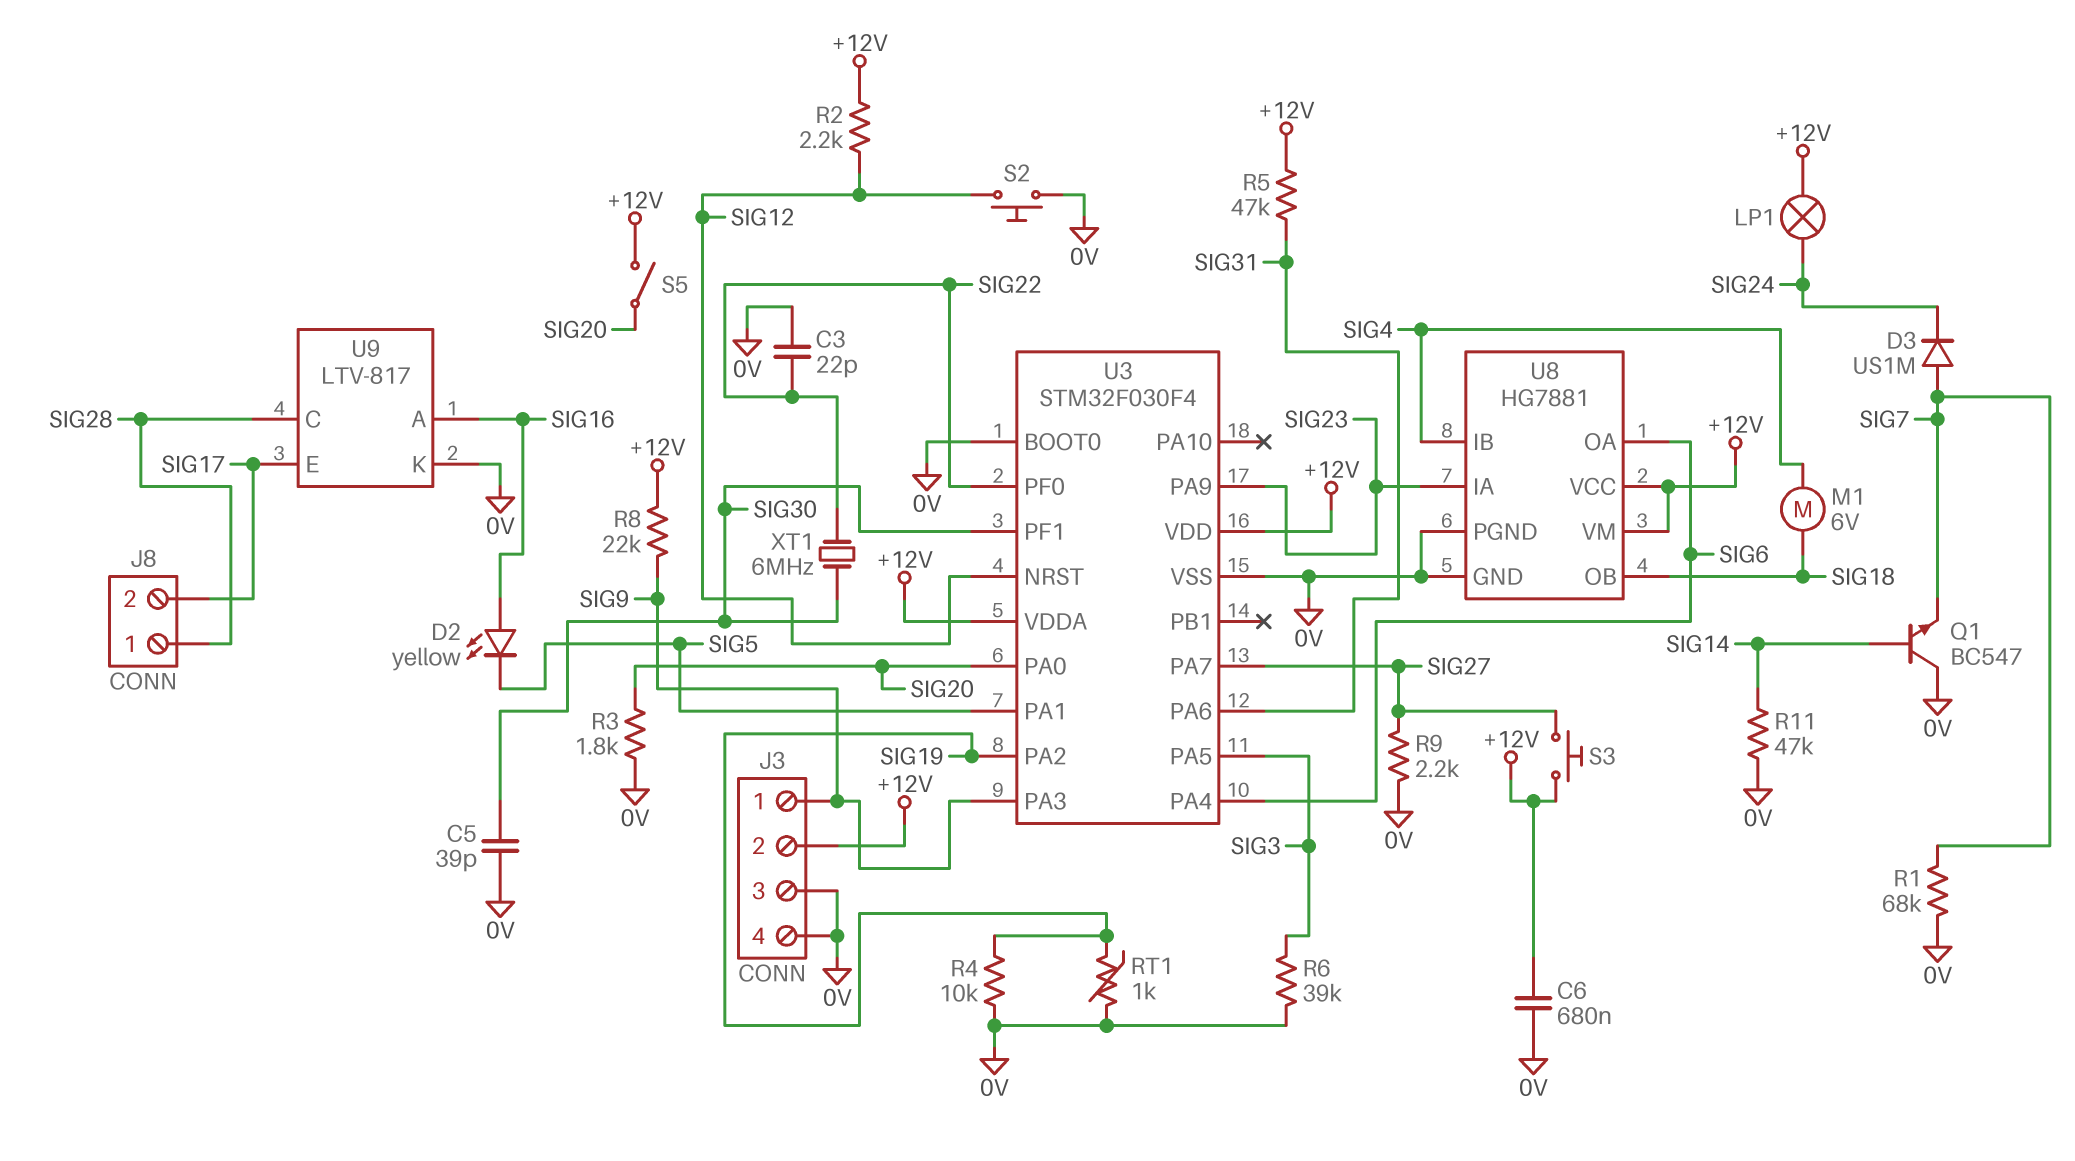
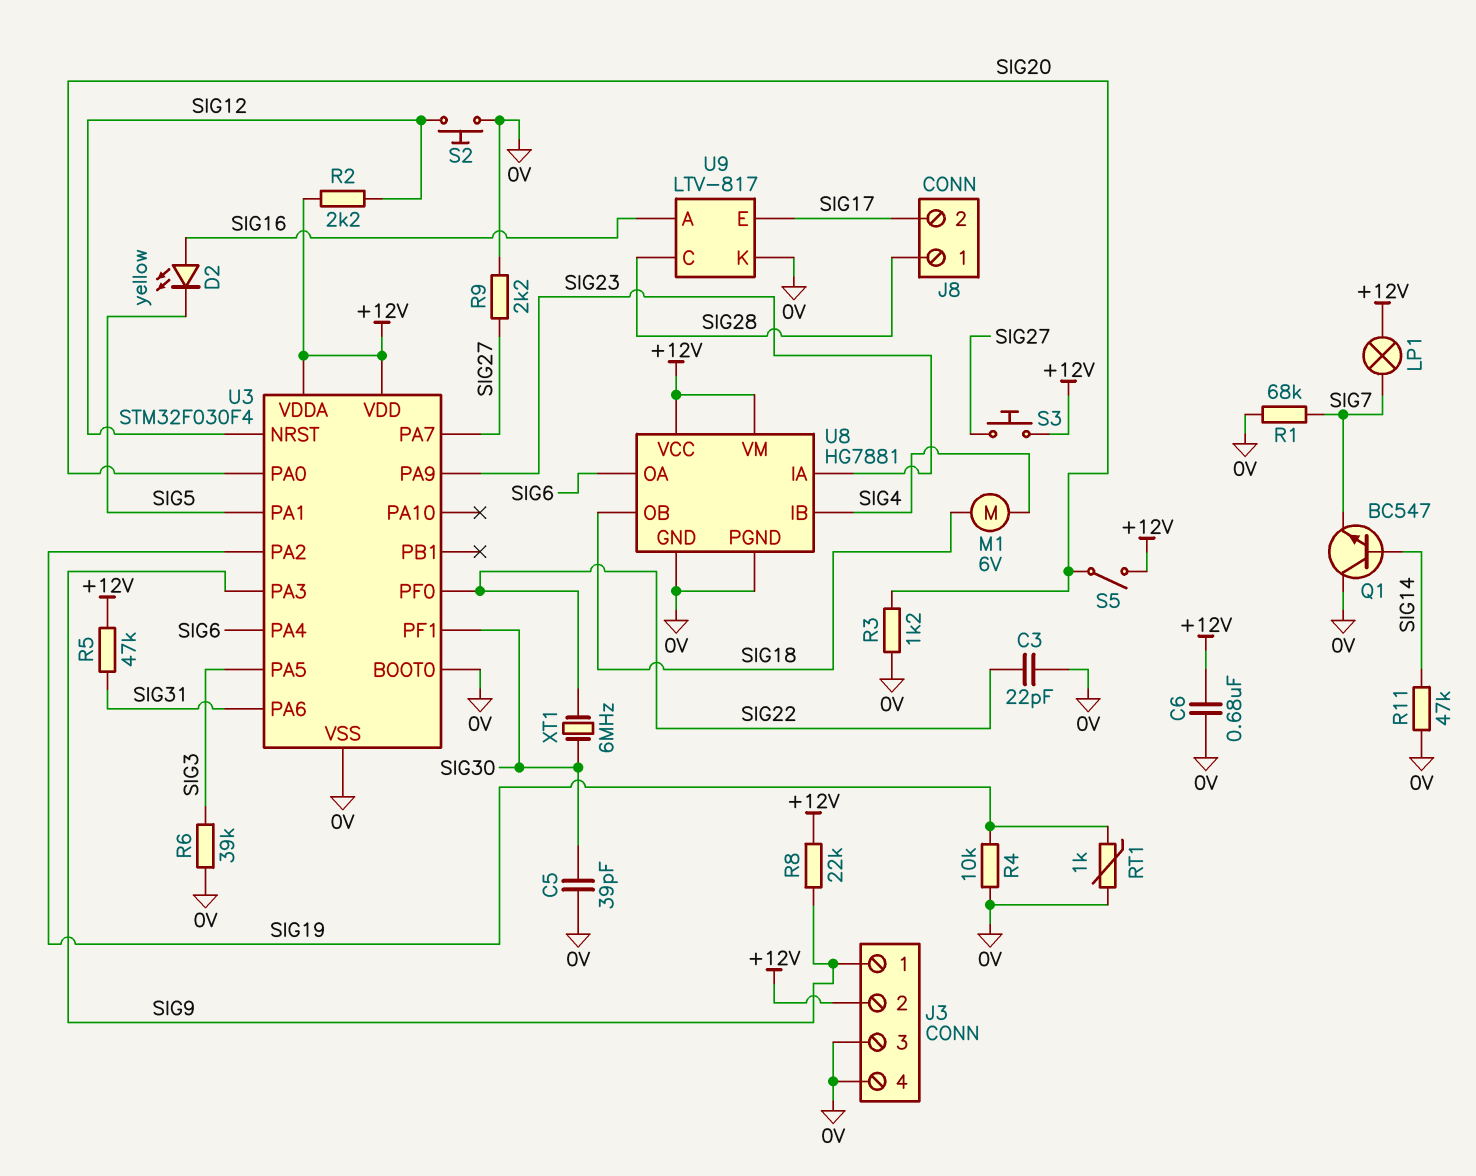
D3: diode US1M (A SIG7, K SIG24) -> none
LP1: lamp (+12V, SIG24) -> lamp (+12V, SIG7)
R3: 1.8k (0V, SIG20) -> 1.2k (0V, SIG20)

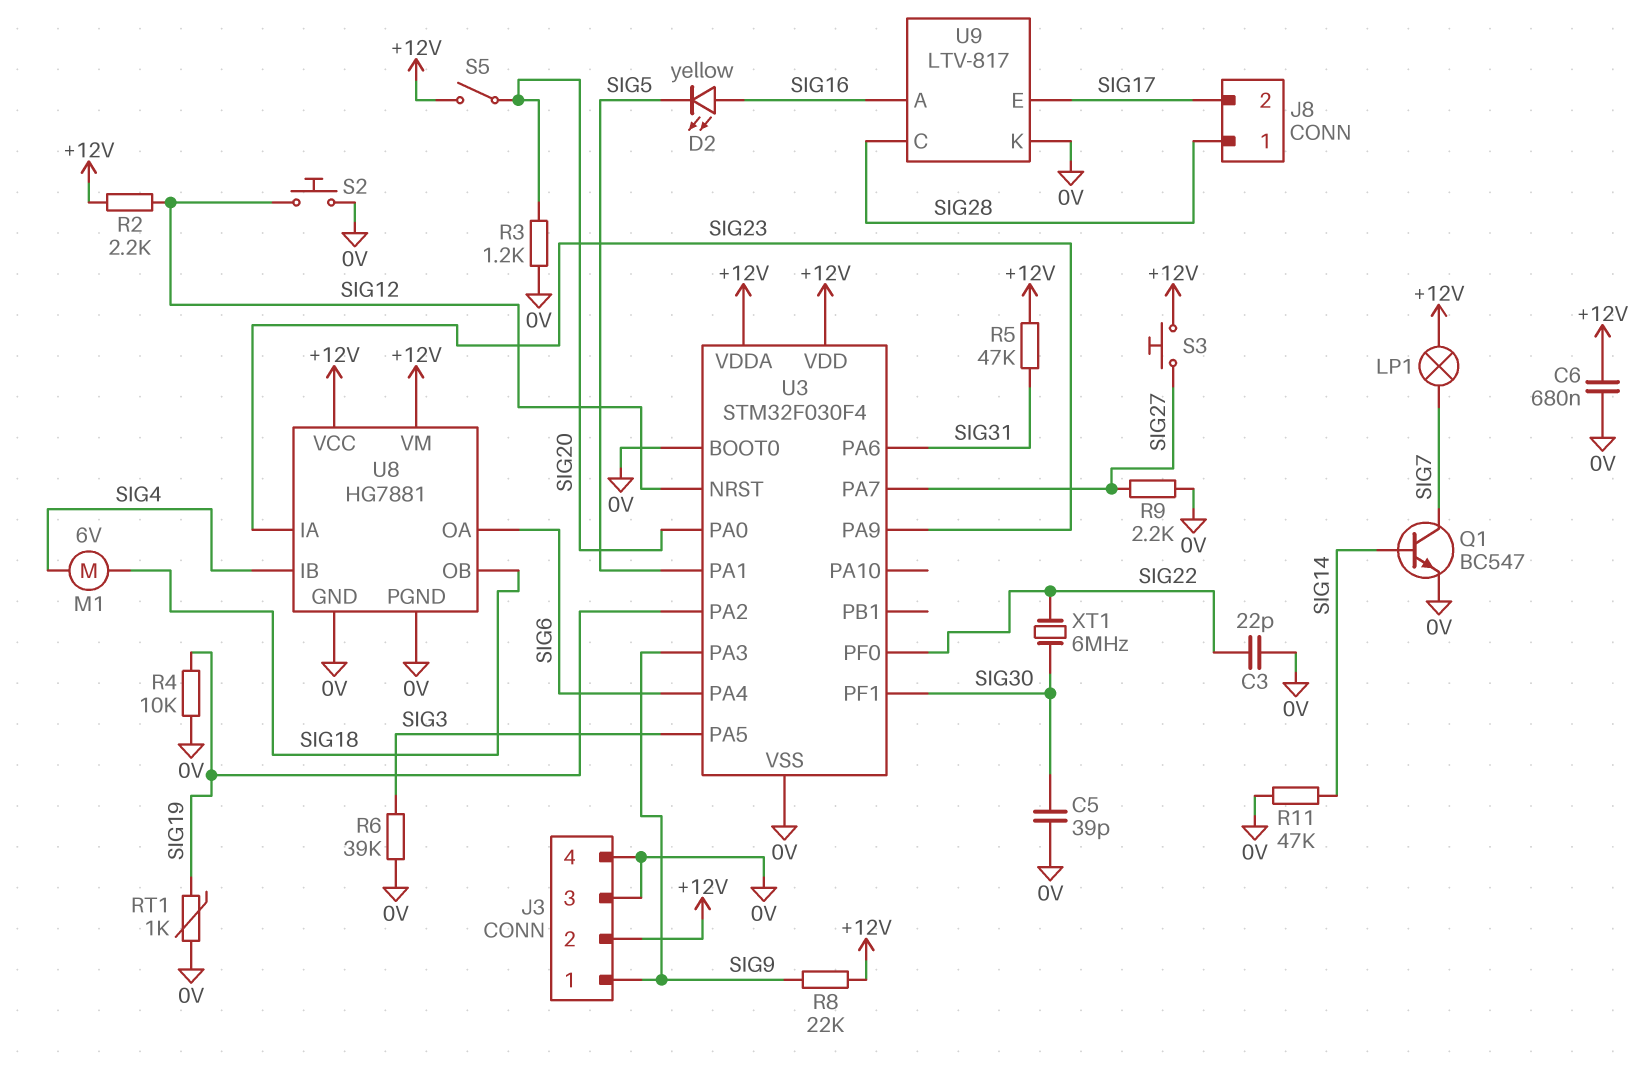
Q1: NPN BC547 (B SIG14, C 0V, E SIG7) -> NPN BC547 (B SIG14, C SIG7, E 0V)
R1: 68k (0V, SIG7) -> none

